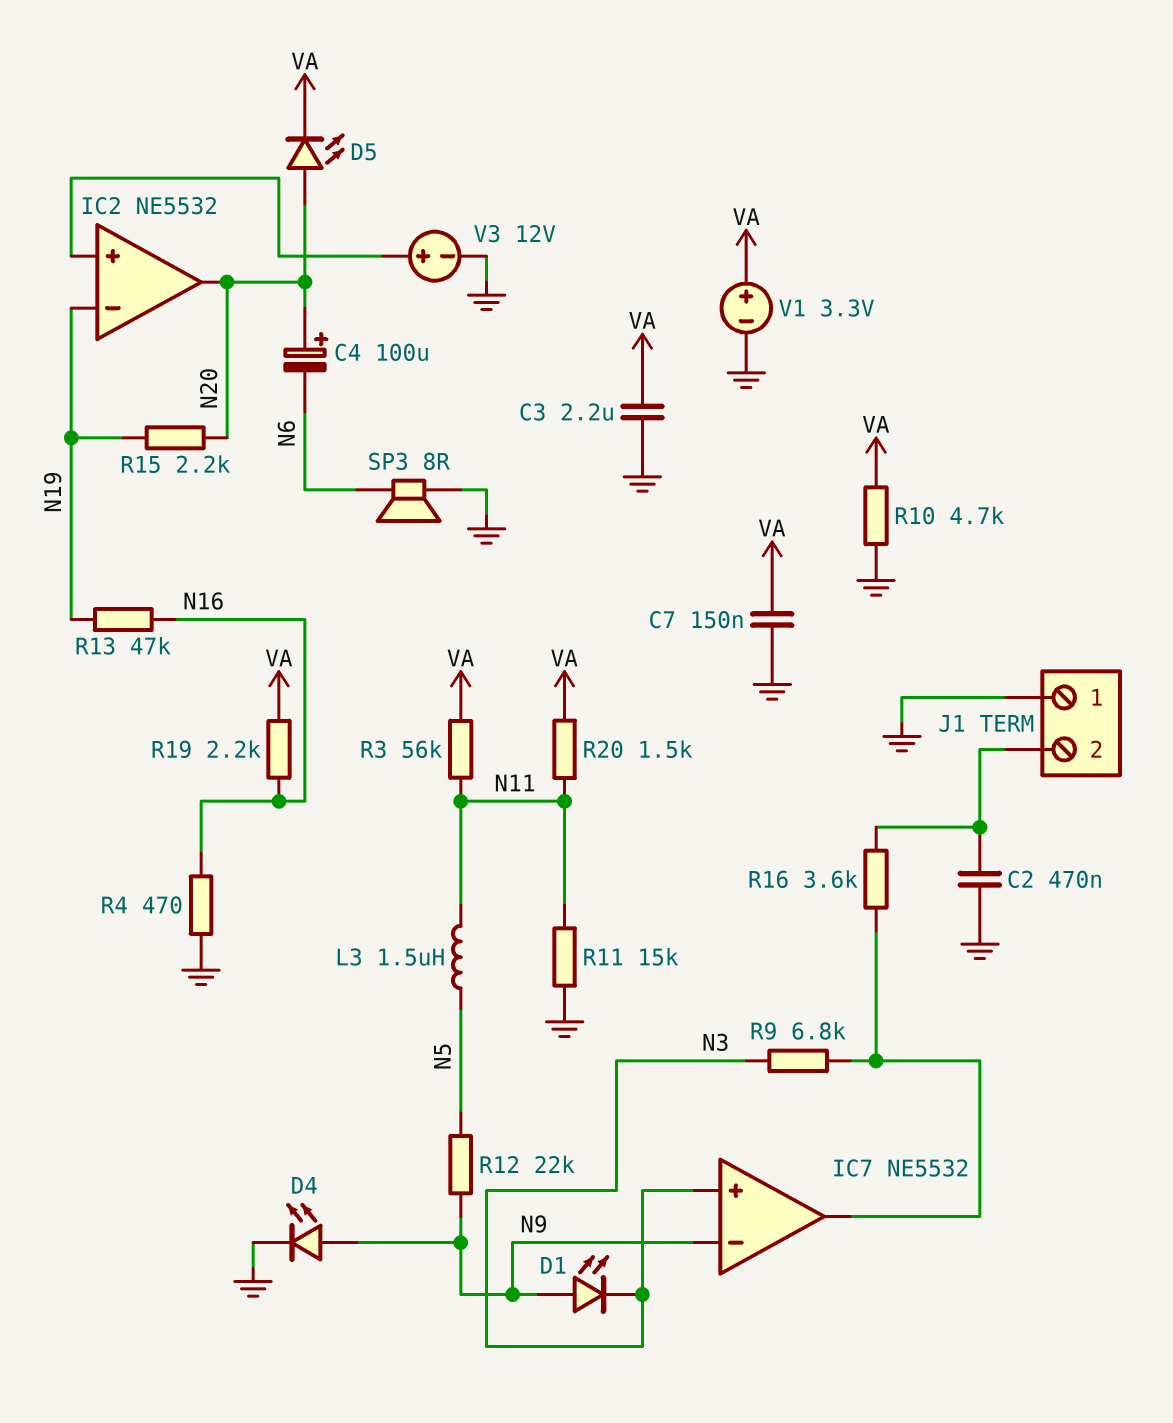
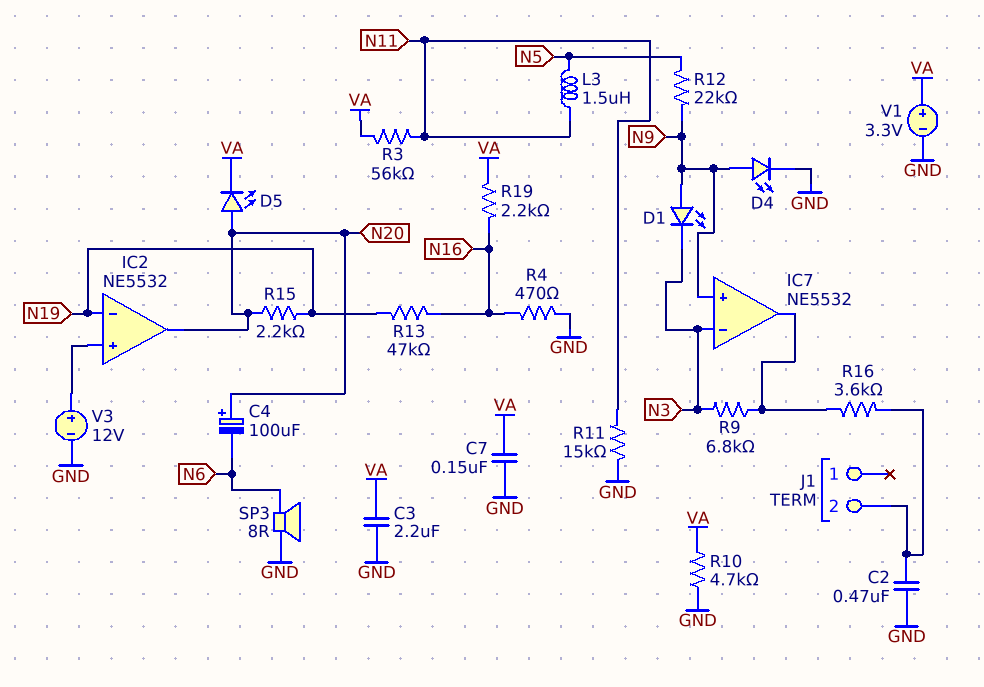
IC7 pin in+: N3 -> N9
IC7 pin in-: N9 -> N3
J1 pin 1: GND -> none
R20: 1.5k (N11, VA) -> none

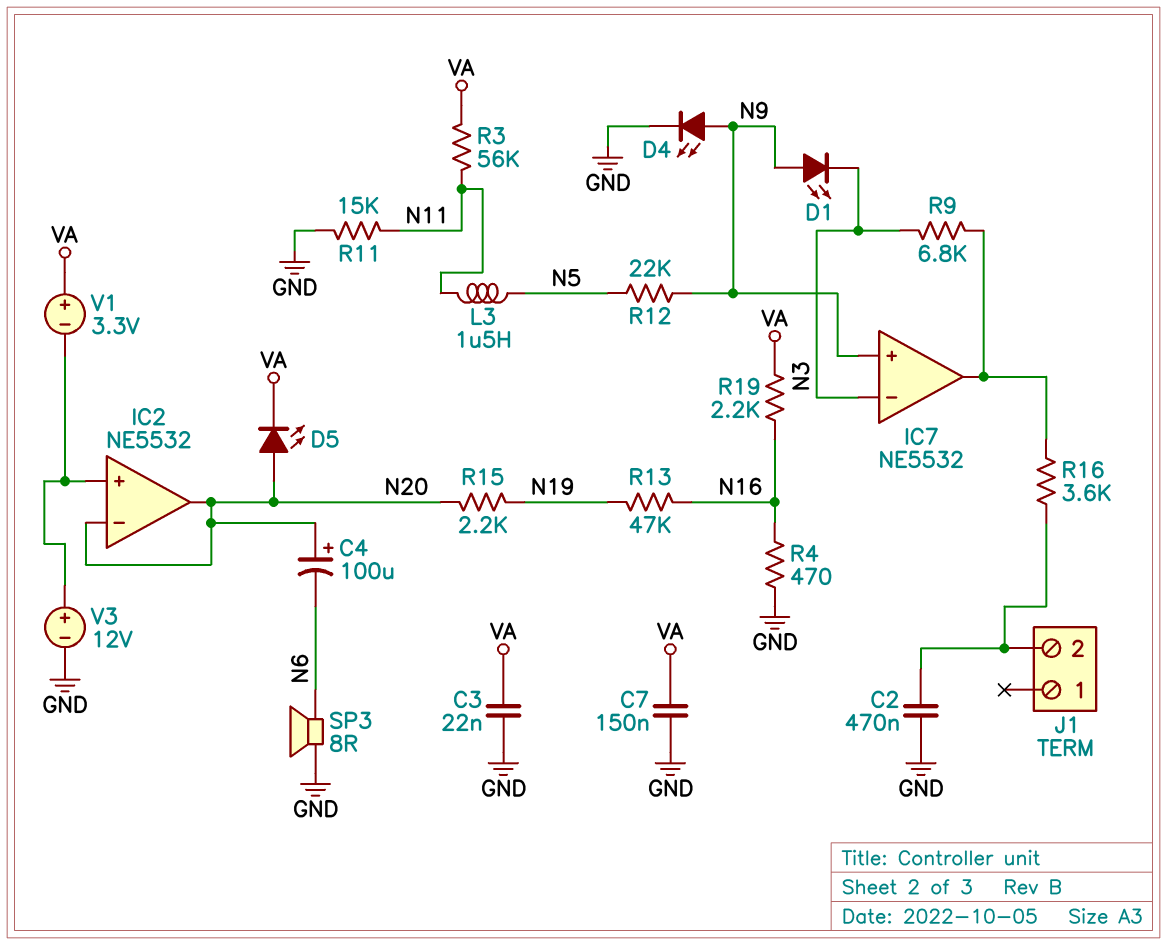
C3: 2.2uF (GND, VA) -> 22nF (GND, VA)
IC2 pin in-: N19 -> N20
R10: 4.7k (GND, VA) -> none
V1: 3.3V (plus VA, minus GND) -> 3.3V (plus VA, minus IC2/in+)

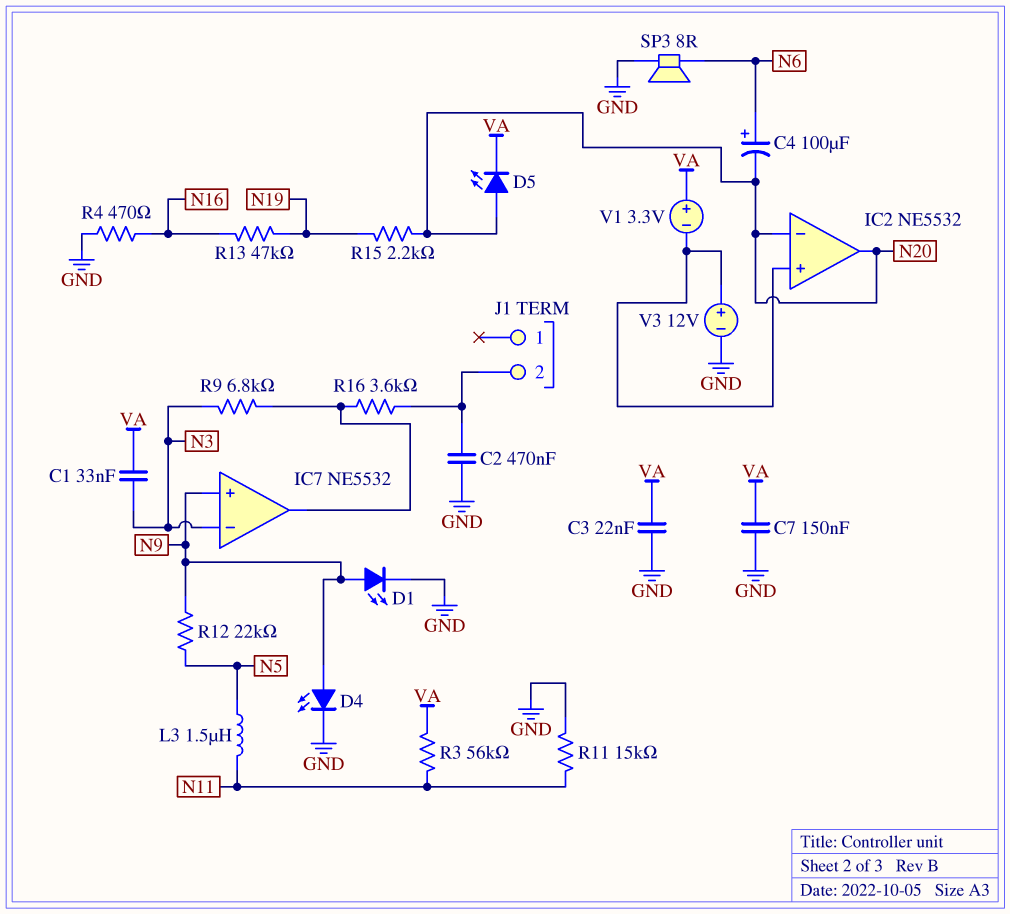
C1: none -> 33nF (N3, VA)
C4: 100uF (plus N20, minus N6) -> 100uF (plus N6, minus N20)
D1: LED (A N9, K N3) -> LED (A N9, K GND)
R19: 2.2k (N16, VA) -> none

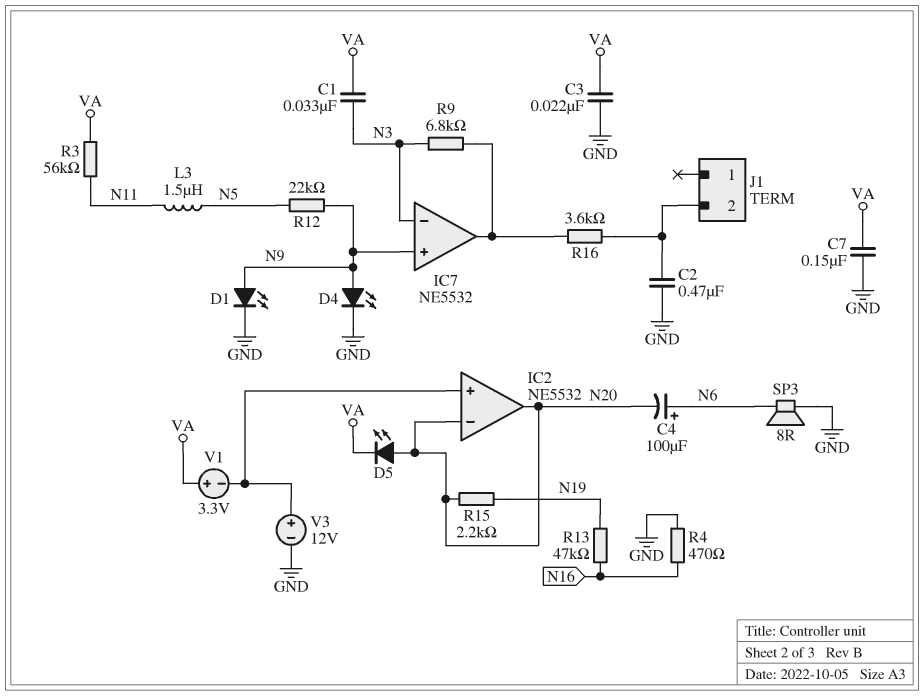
R11: 15k (GND, N11) -> none

